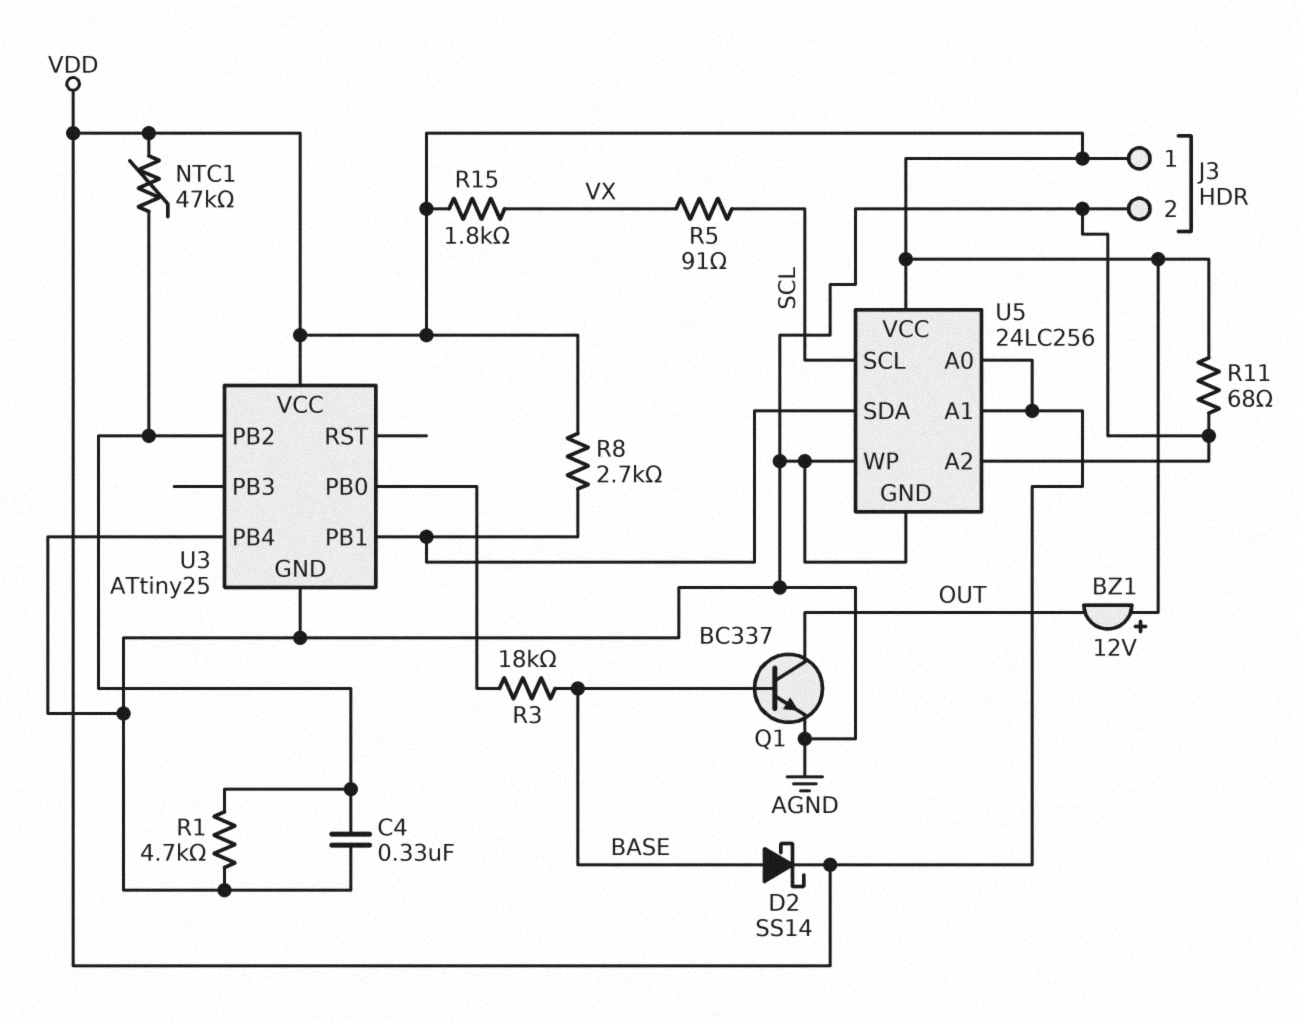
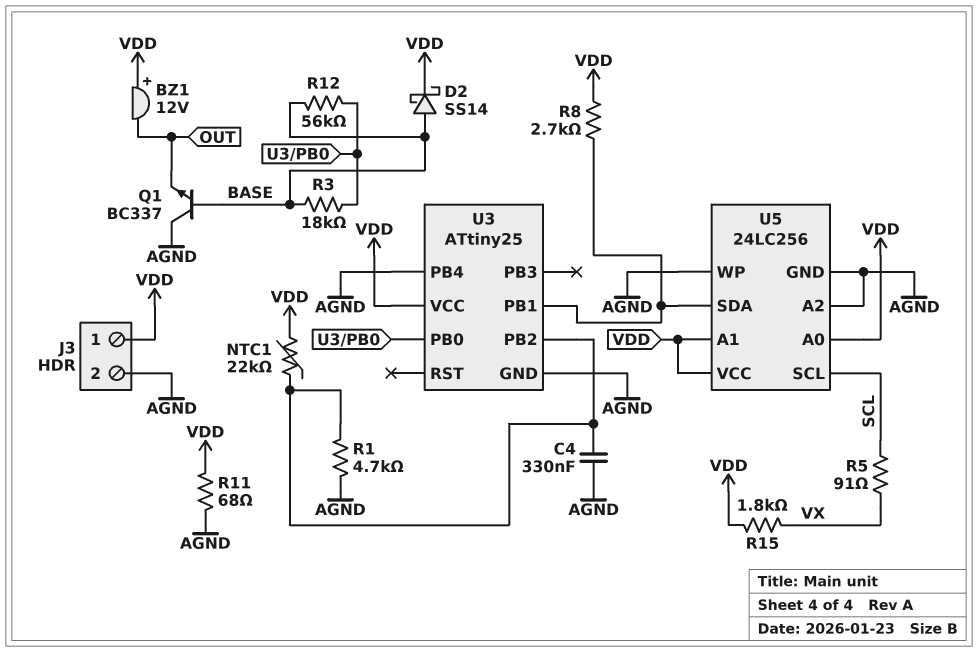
NTC1: 47k (U3/PB2, VDD) -> 22k (U3/PB2, VDD)
Q1: NPN BC337 (B BASE, C OUT, E AGND) -> NPN BC337 (B BASE, C AGND, E OUT)
R12: none -> 56k (BASE, U3/PB0)

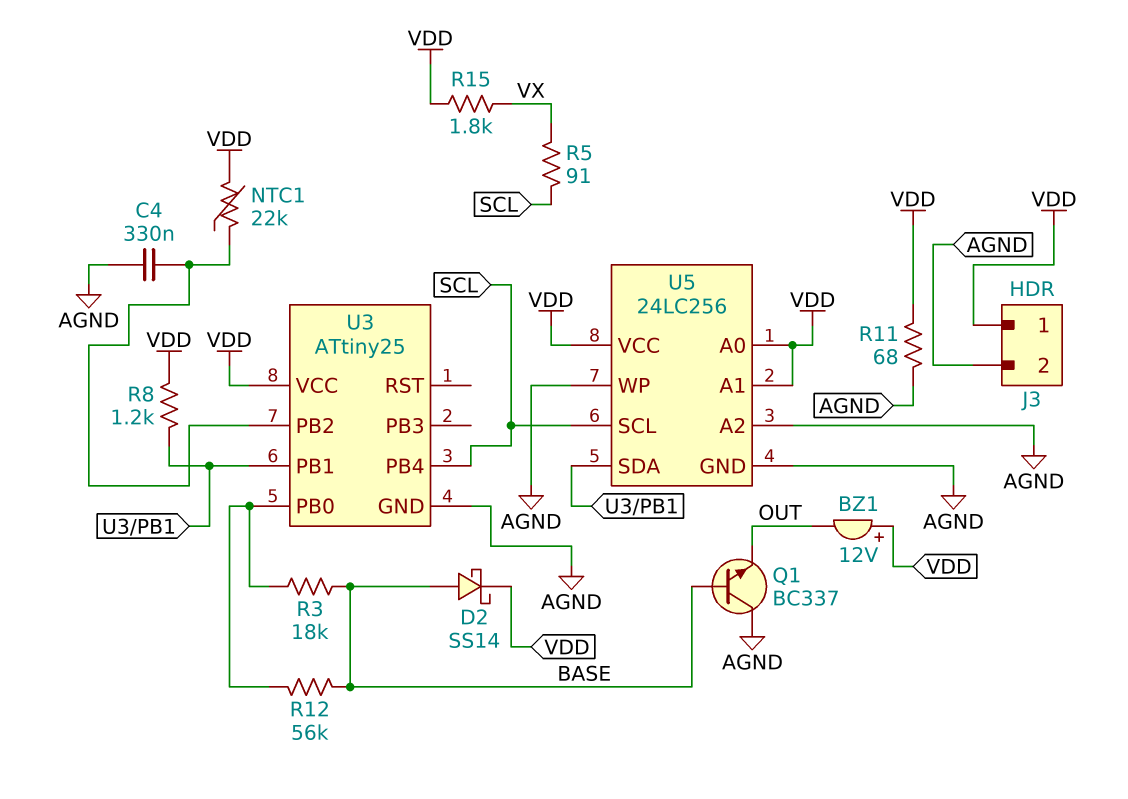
R1: 4.7k (AGND, U3/PB2) -> none
R8: 2.7k (U3/PB1, VDD) -> 1.2k (U3/PB1, VDD)
U3 pin PB4: AGND -> SCL

